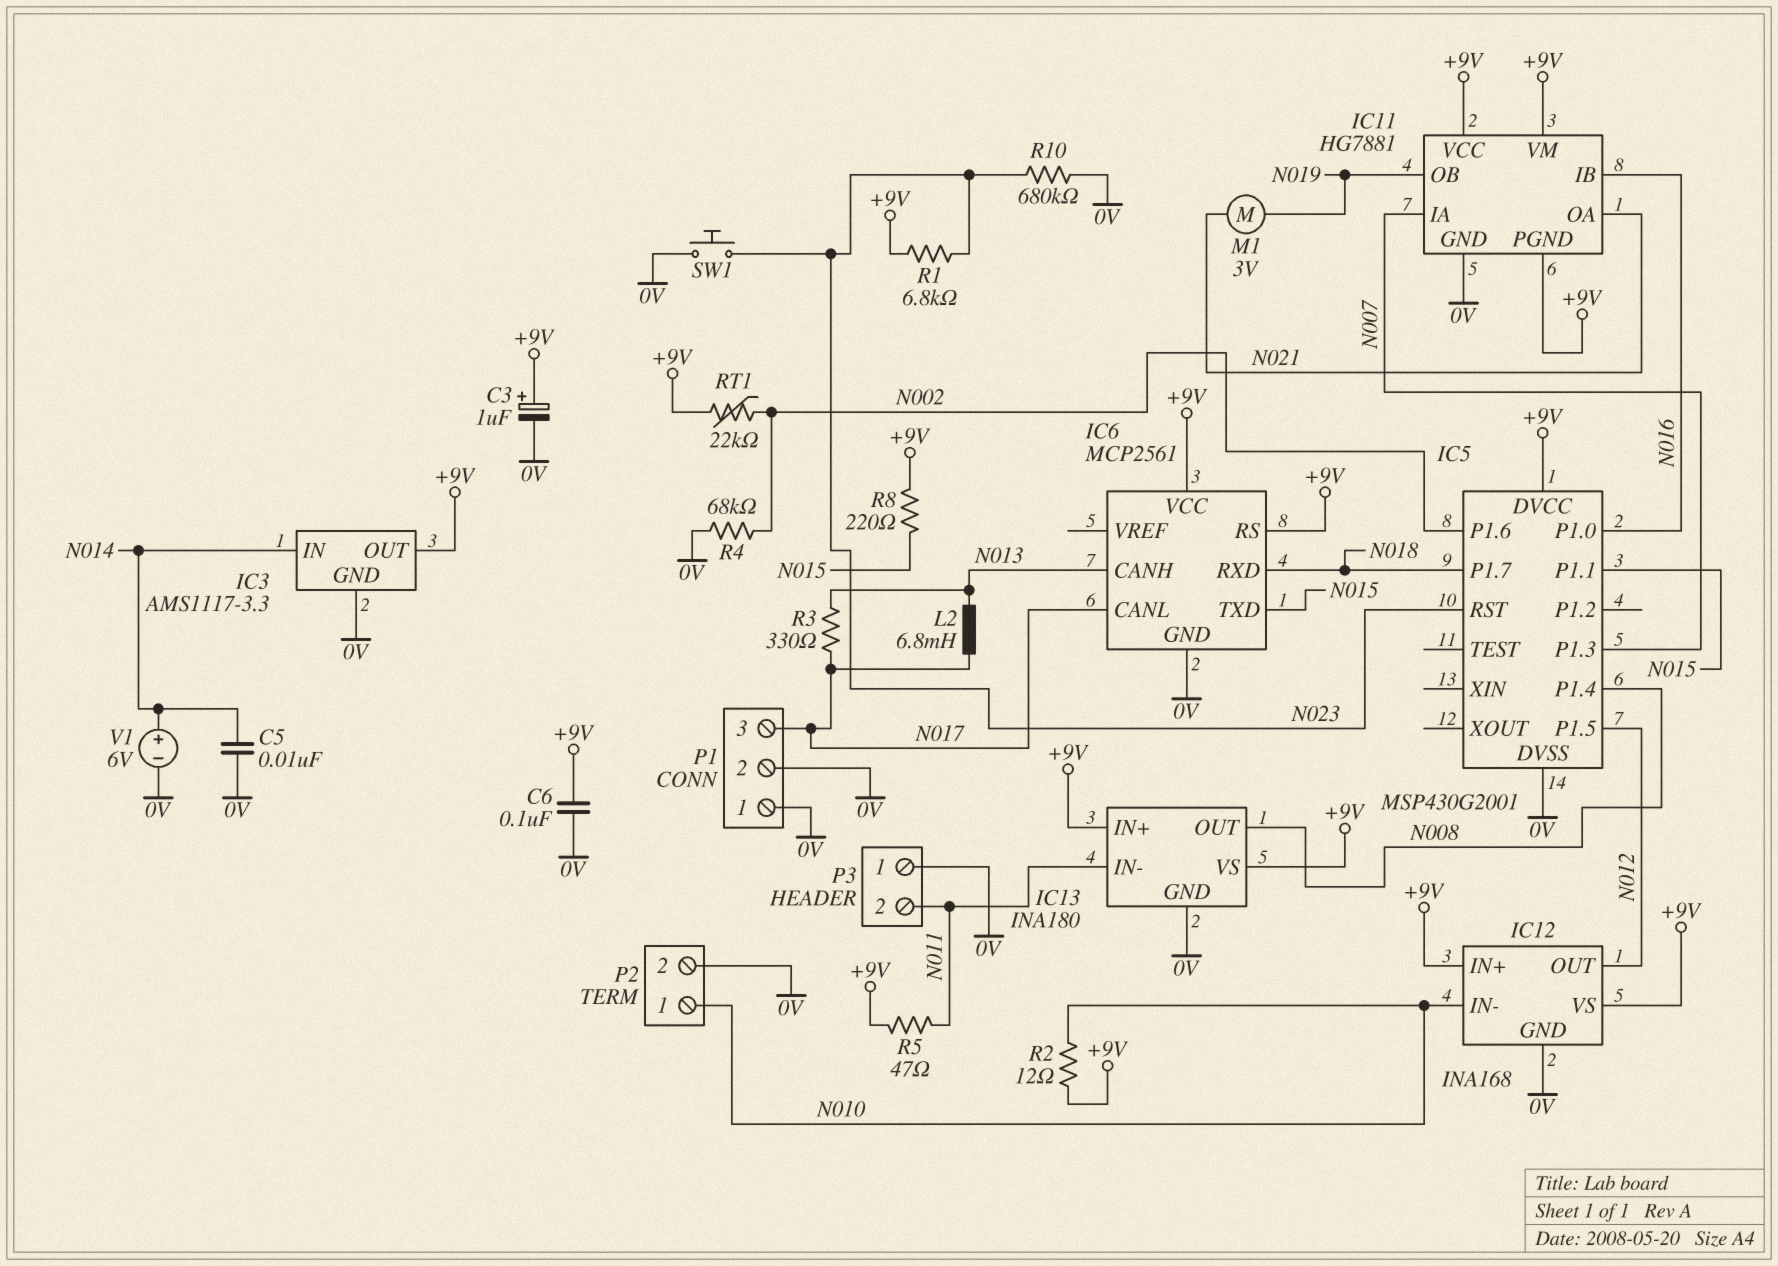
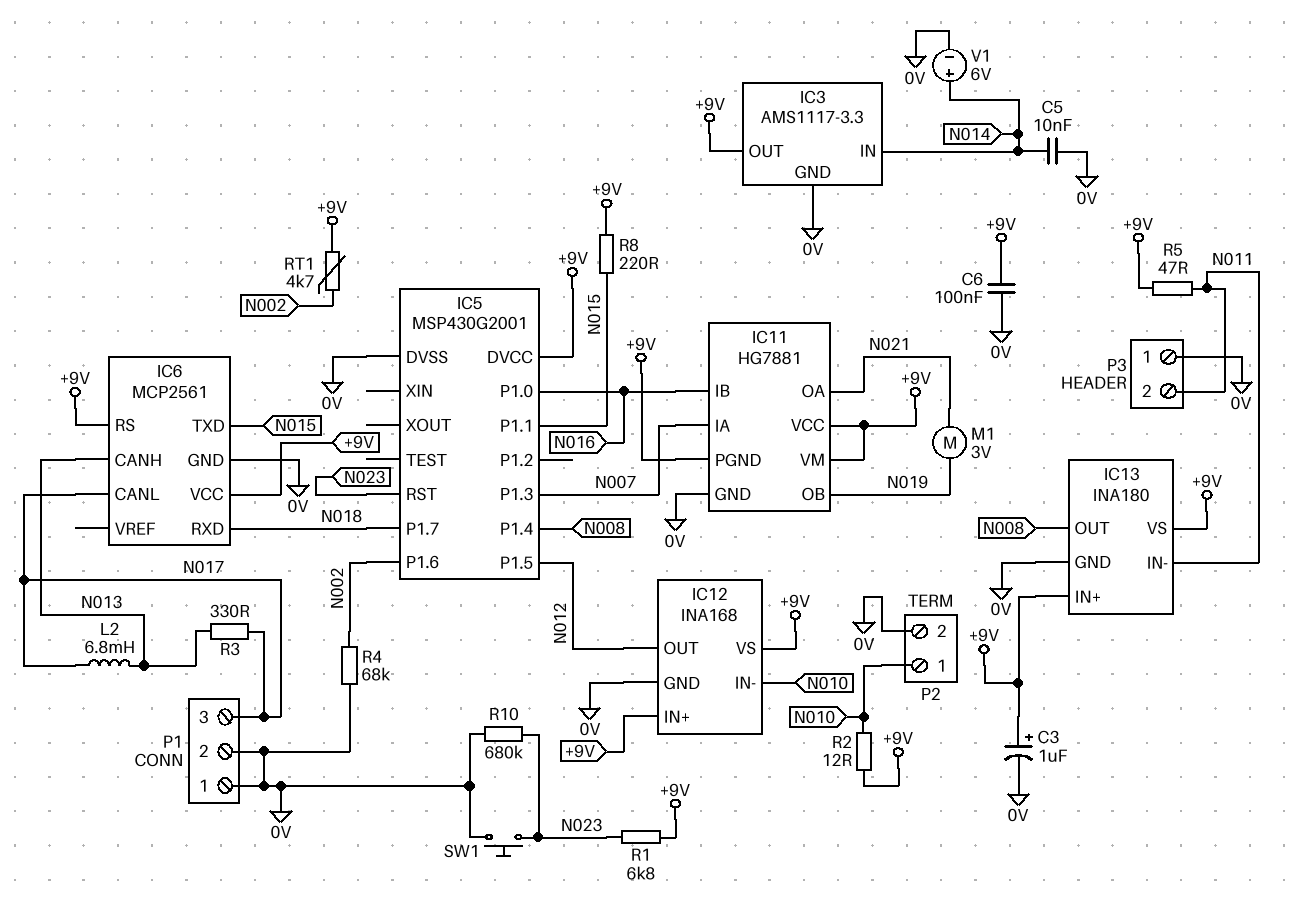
RT1: 22k (+9V, N002) -> 4.7k (+9V, N002)

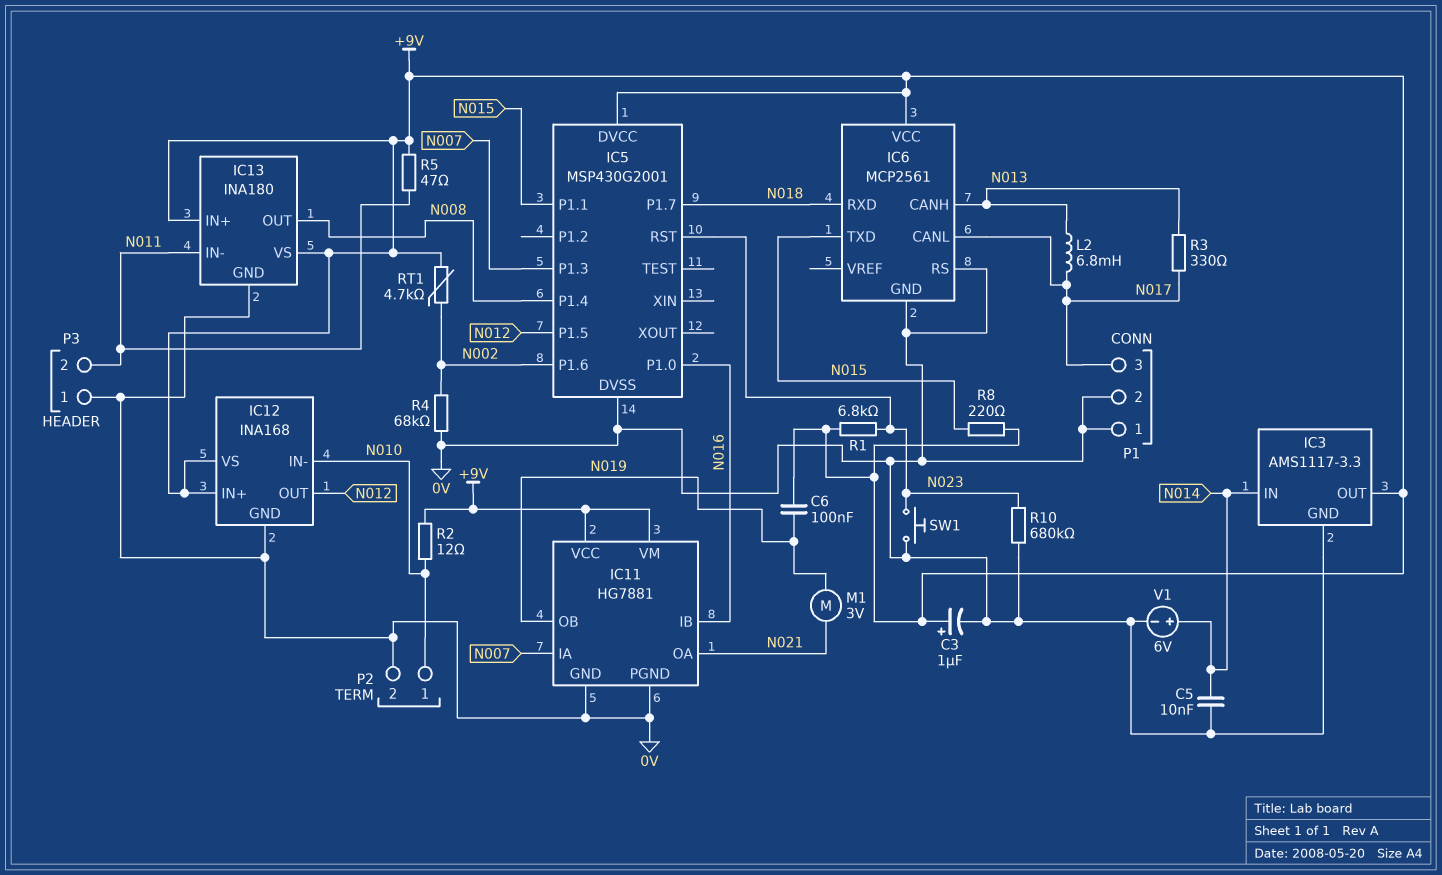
C6: 100nF (+9V, 0V) -> 100nF (+9V, N019)
IC6 pin RS: +9V -> 0V
IC11 pin PGND: +9V -> 0V

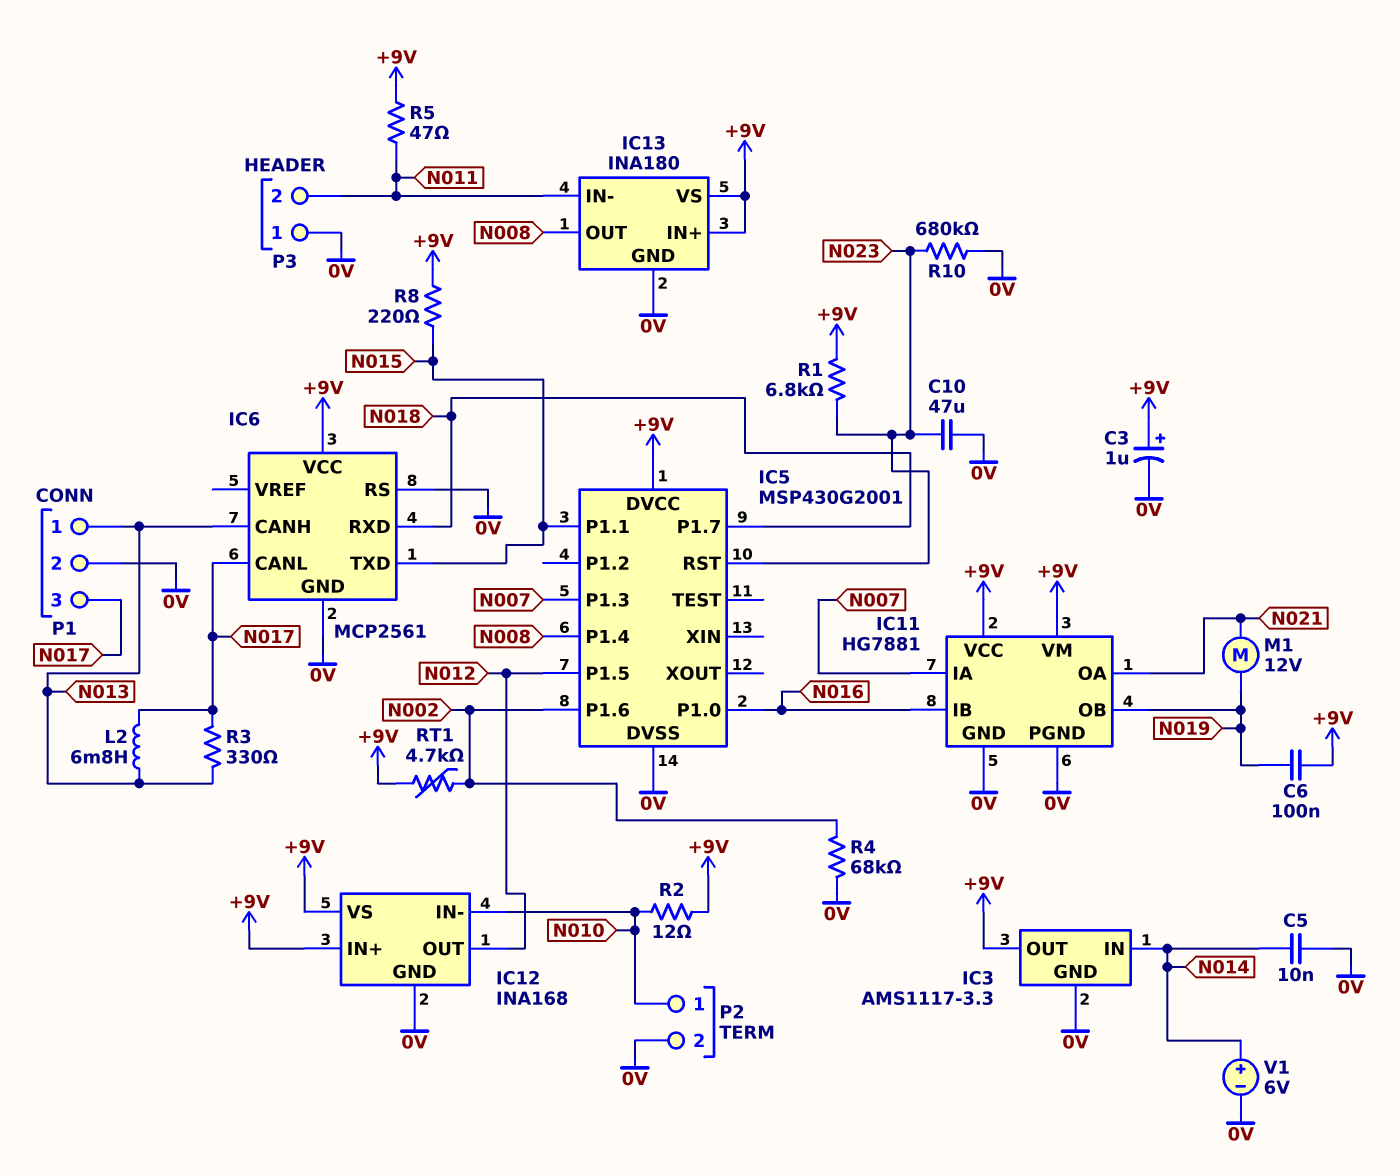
C10: none -> 47uF (0V, N023)
M1: motor 3V (N019, N021) -> motor 12V (N019, N021)
P1 pin 1: 0V -> N013
SW1: button (0V, N023) -> none

